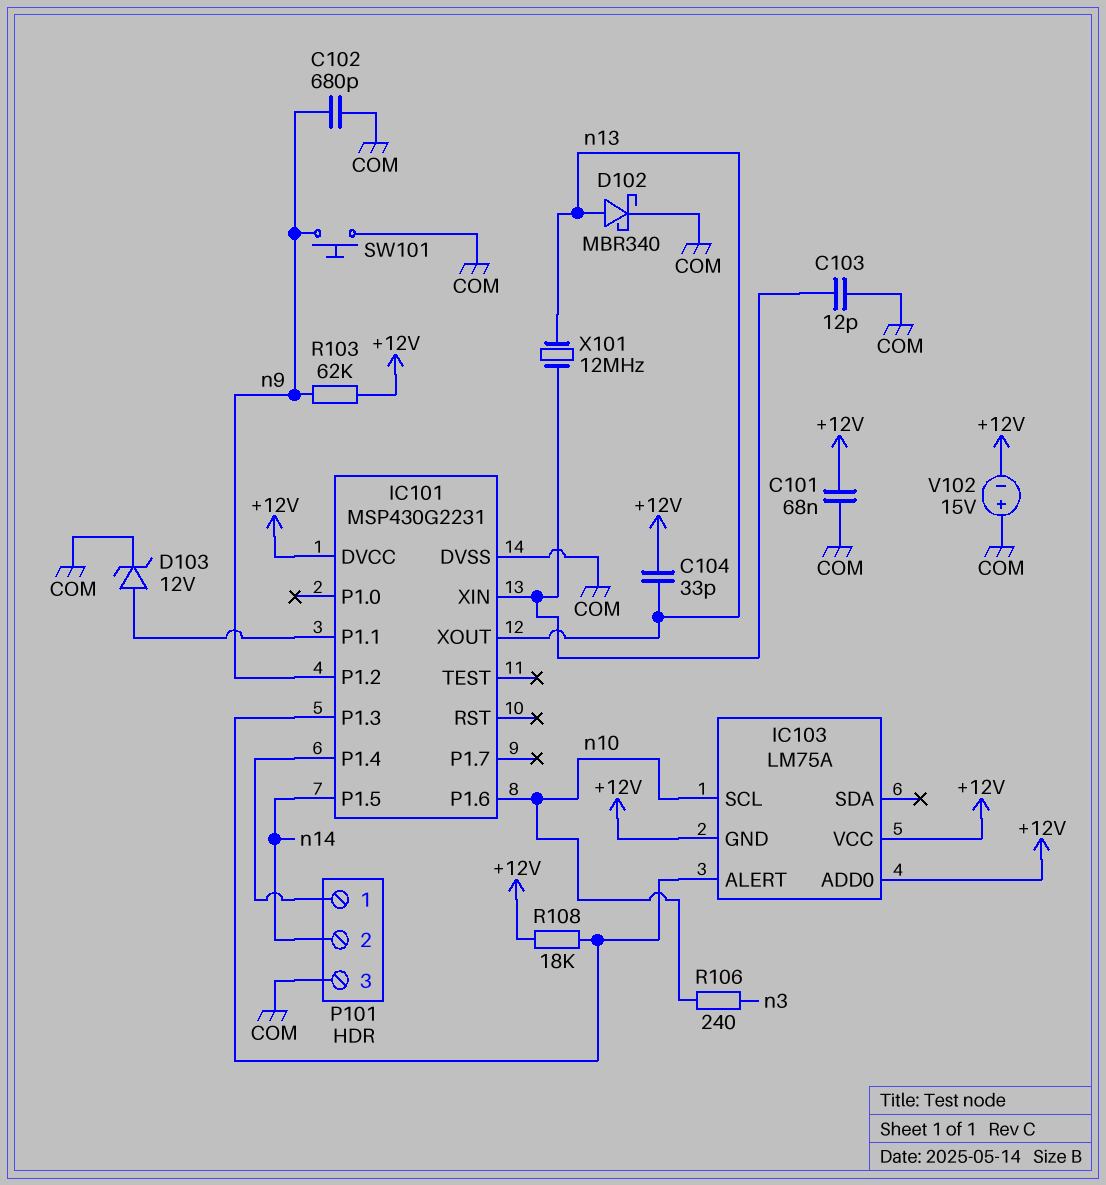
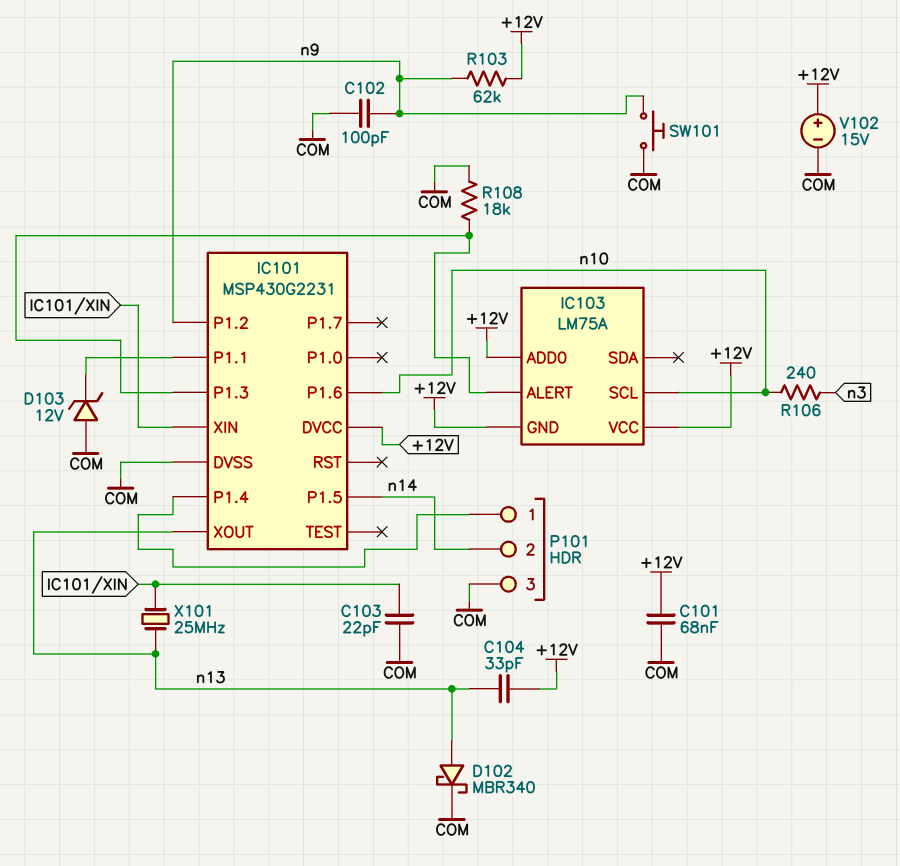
C102: 680pF (COM, n9) -> 100pF (COM, n9)
C103: 12pF (COM, IC101/XIN) -> 22pF (COM, IC101/XIN)
D103: zener 12V (A IC101/P1.1, K COM) -> zener 12V (A COM, K IC101/P1.1)
R108: 18k (+12V, IC101/P1.3) -> 18k (COM, IC101/P1.3)
V102: 15V (plus COM, minus +12V) -> 15V (plus +12V, minus COM)
X101: 12MHz (IC101/XIN, n13) -> 25MHz (IC101/XIN, n13)

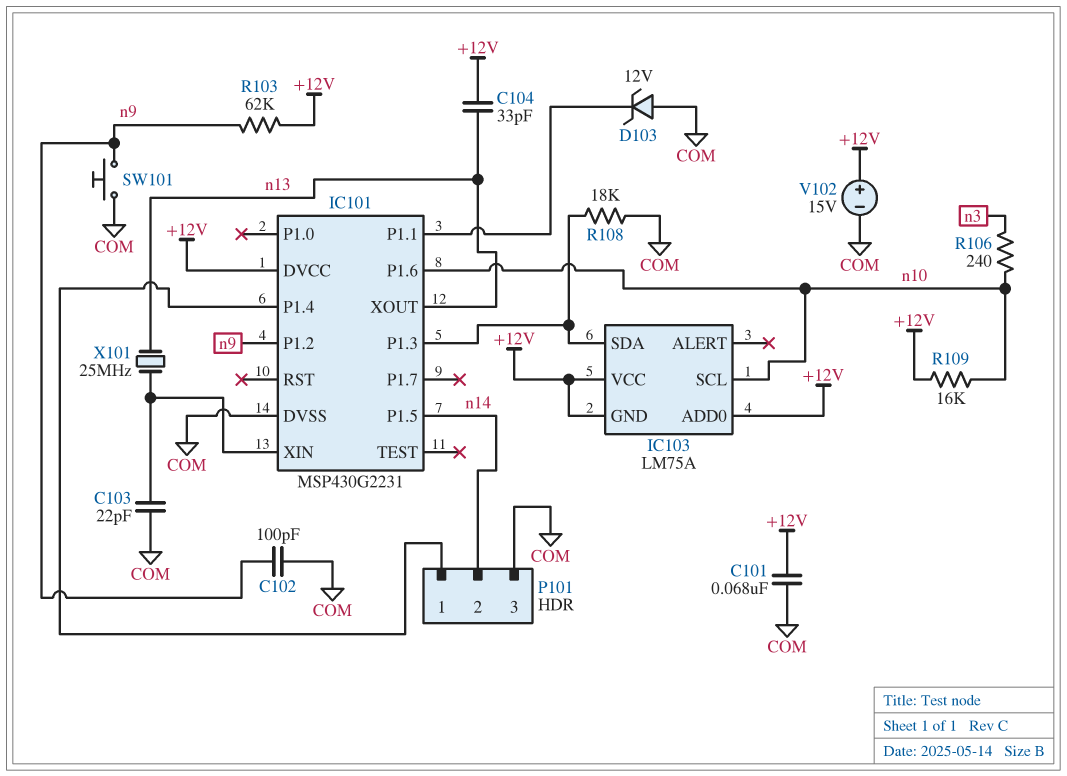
D102: schottky MBR340 (A n13, K COM) -> none
IC103 pin ALERT: IC101/P1.3 -> none
IC103 pin SDA: none -> IC101/P1.3
R109: none -> 16k (+12V, n10)

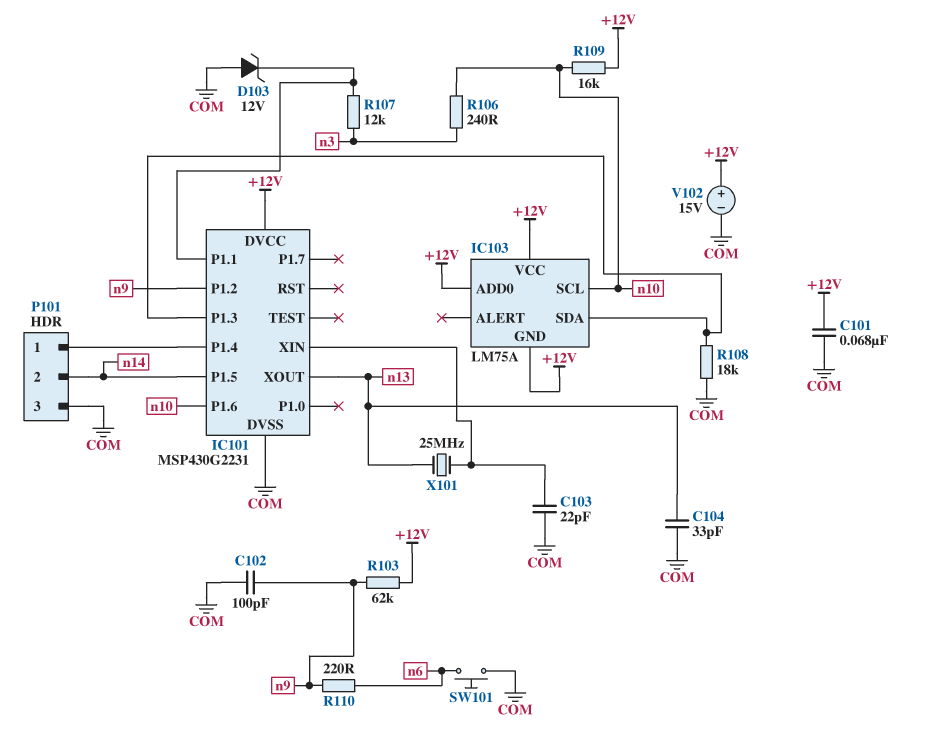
C104: 33pF (+12V, n13) -> 33pF (COM, n13)
R107: none -> 12k (IC101/P1.1, n3)
R110: none -> 220 (n6, n9)
SW101: button (COM, n9) -> button (COM, n6)

